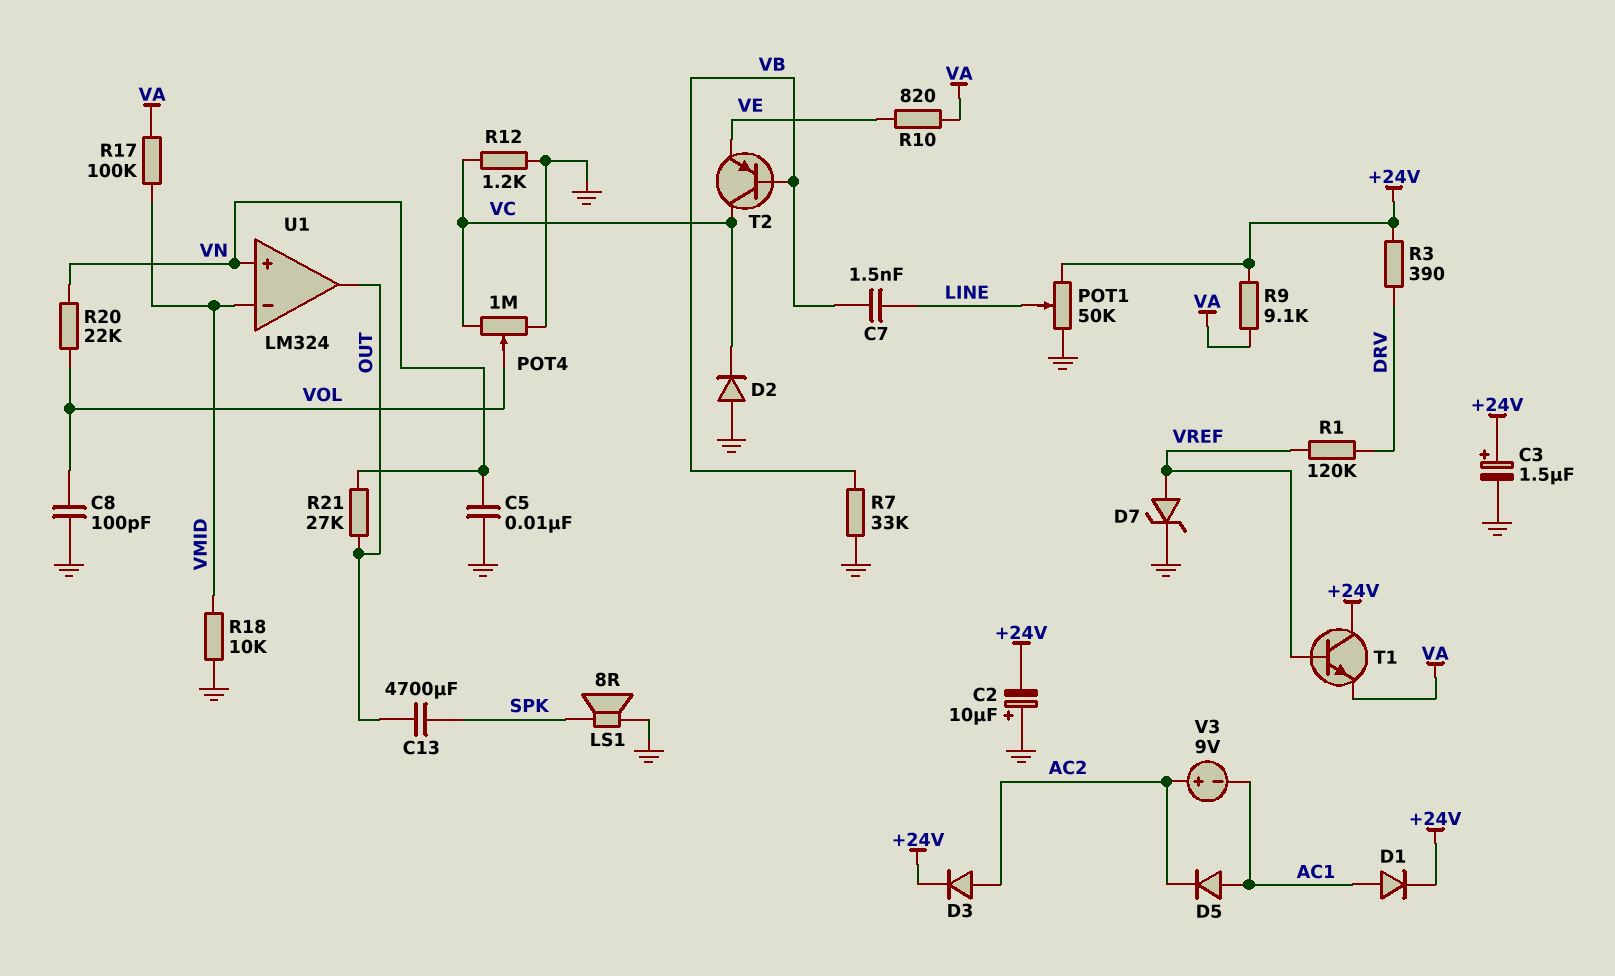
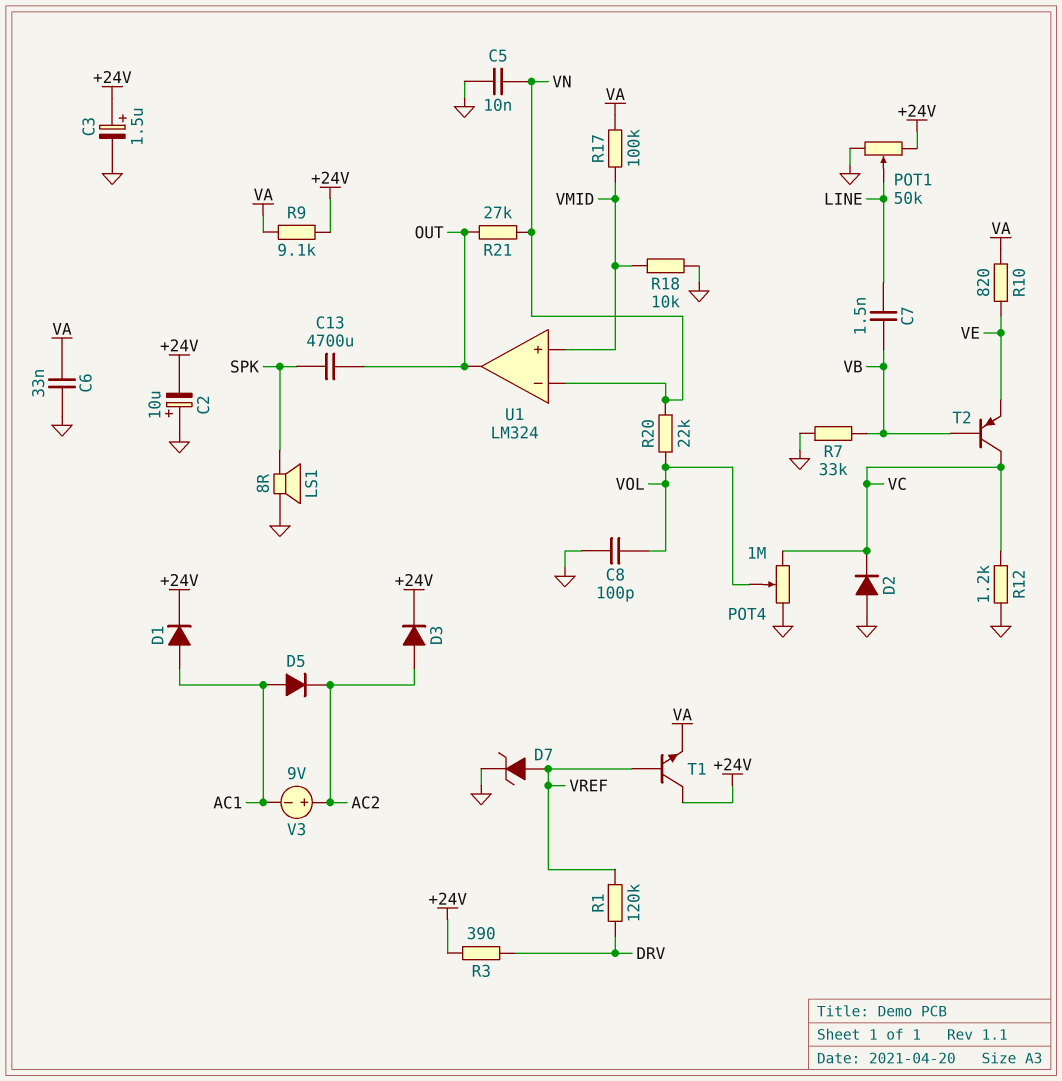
C6: none -> 33nF (GND, VA)
U1 pin in+: VN -> VMID
U1 pin in-: VMID -> VN

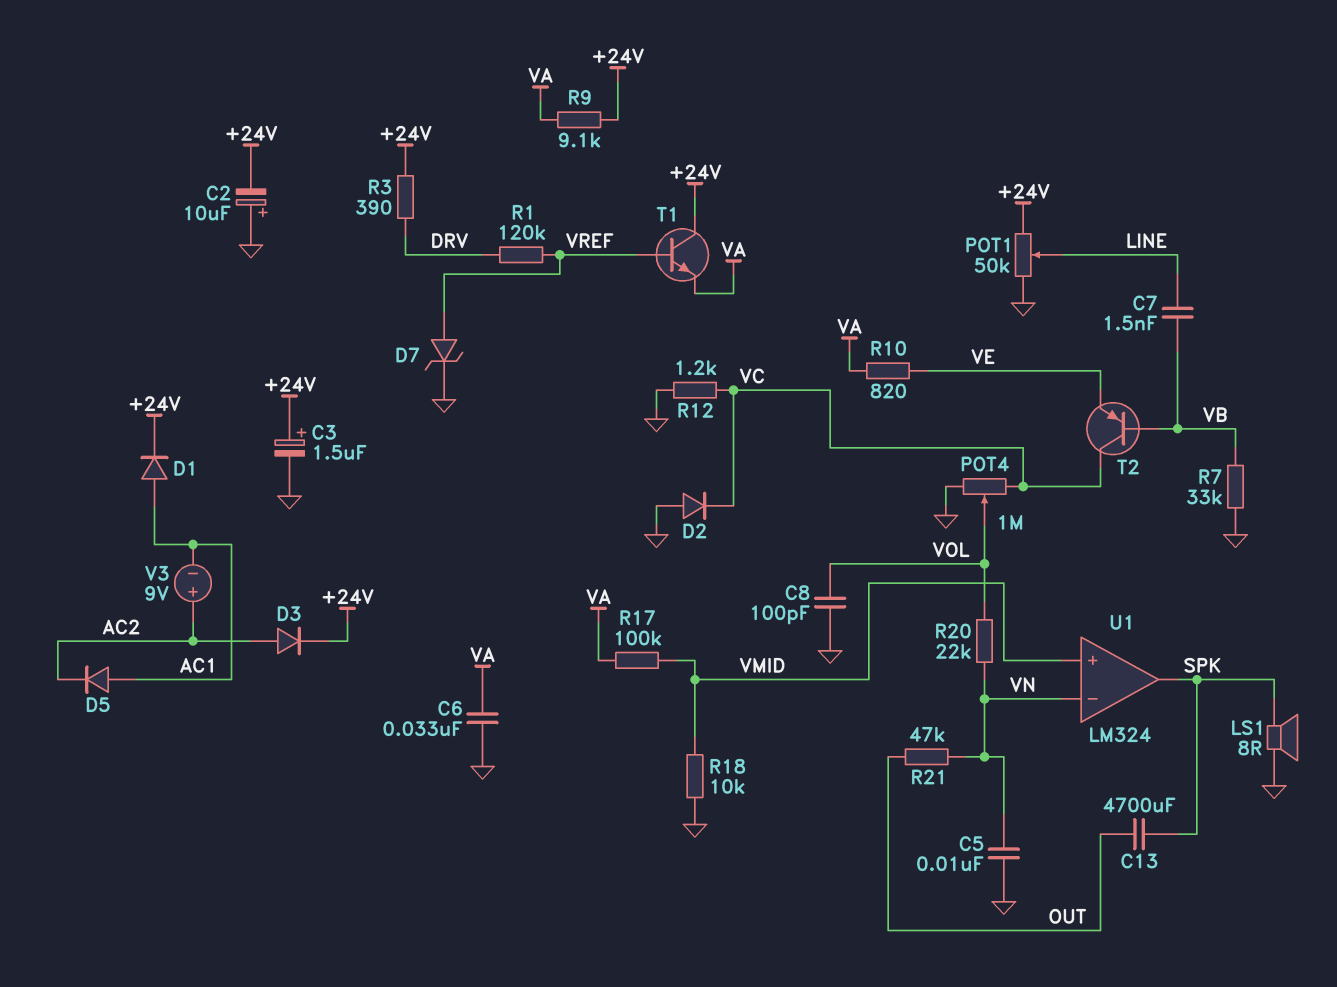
R21: 27k (OUT, VN) -> 47k (OUT, VN)
U1 pin out: OUT -> SPK

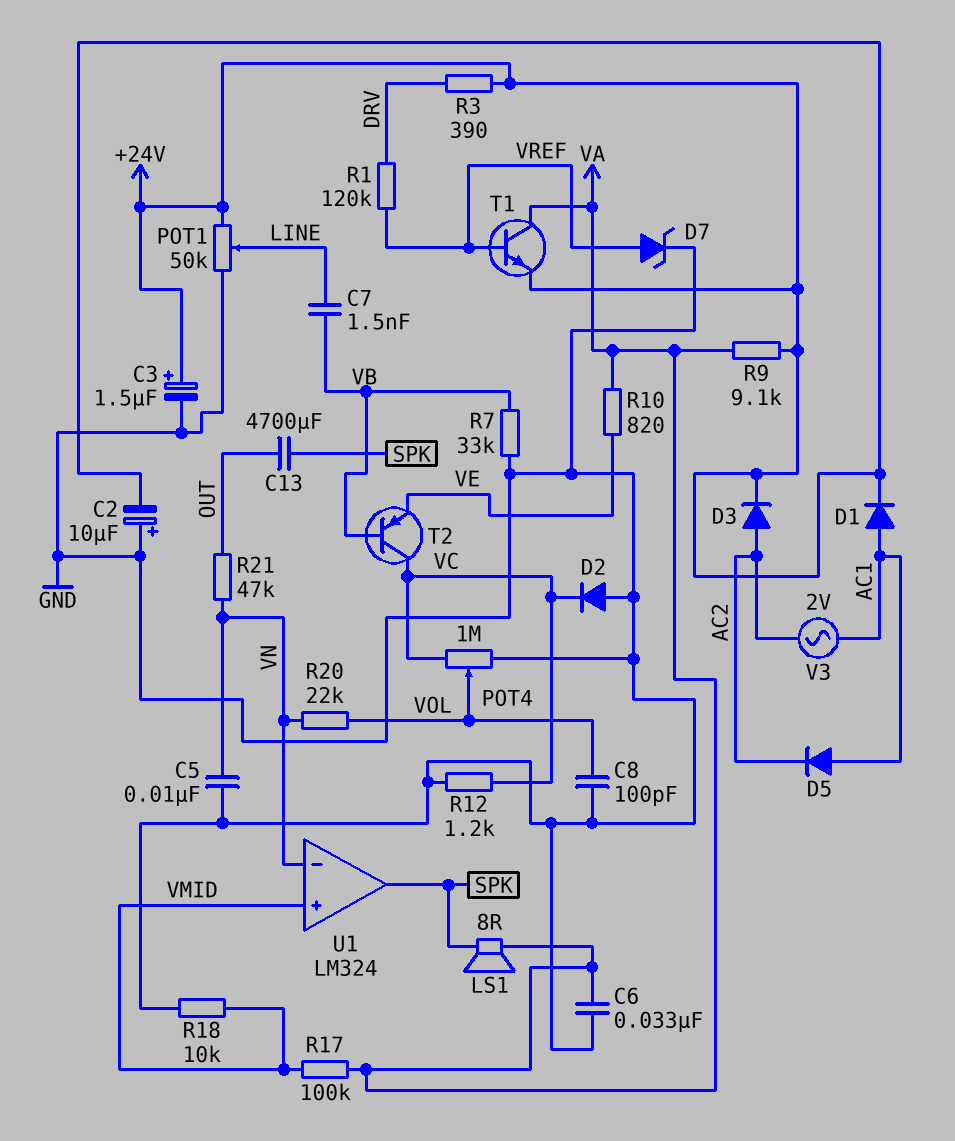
LS1: speaker 8R (GND, SPK) -> speaker 8R (SPK, VA)
T1: NPN (B VREF, C +24V, E VA) -> NPN (B VREF, C VA, E +24V)
V3: 9V (plus AC2, minus AC1) -> AC 2V (AC1, AC2)

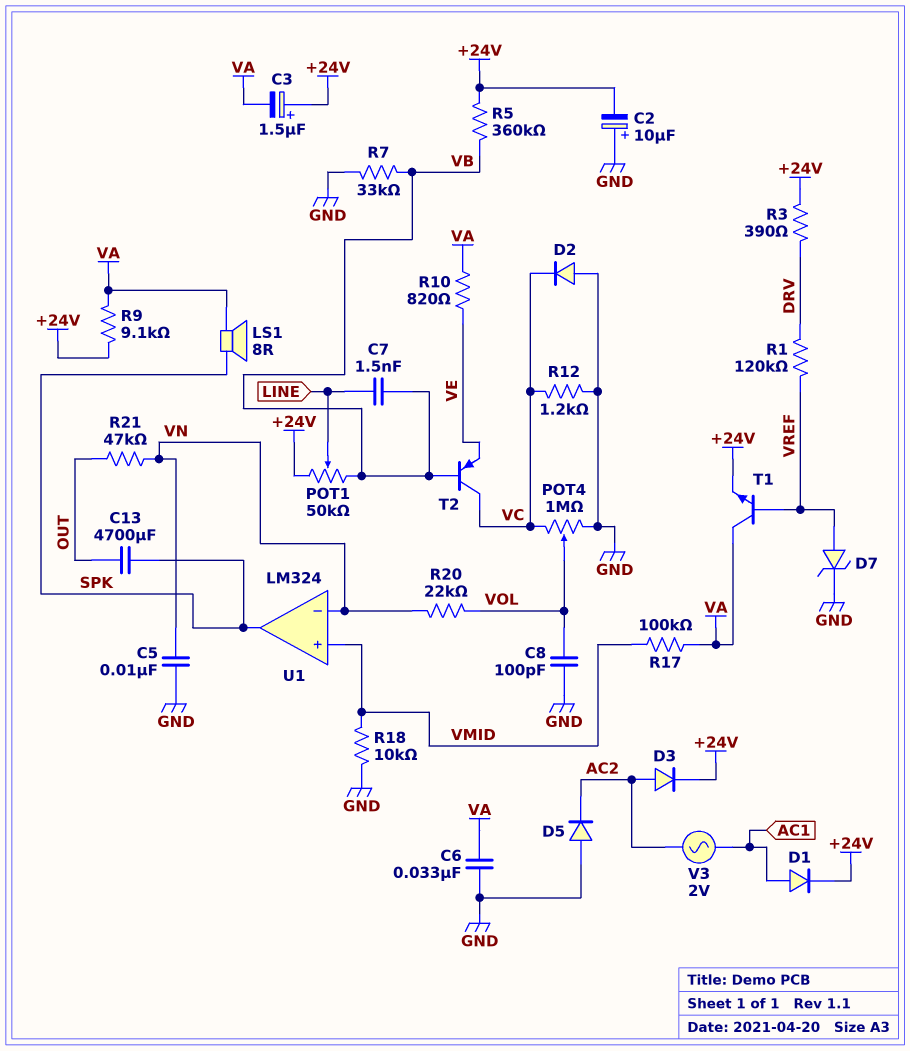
C3: 1.5uF (plus +24V, minus GND) -> 1.5uF (plus +24V, minus VA)
D5: diode (A AC1, K AC2) -> diode (A GND, K AC2)
POT1: 50k (+24V, GND, wiper LINE) -> 50k (+24V, VB, wiper LINE)
R5: none -> 360k (+24V, VB)

